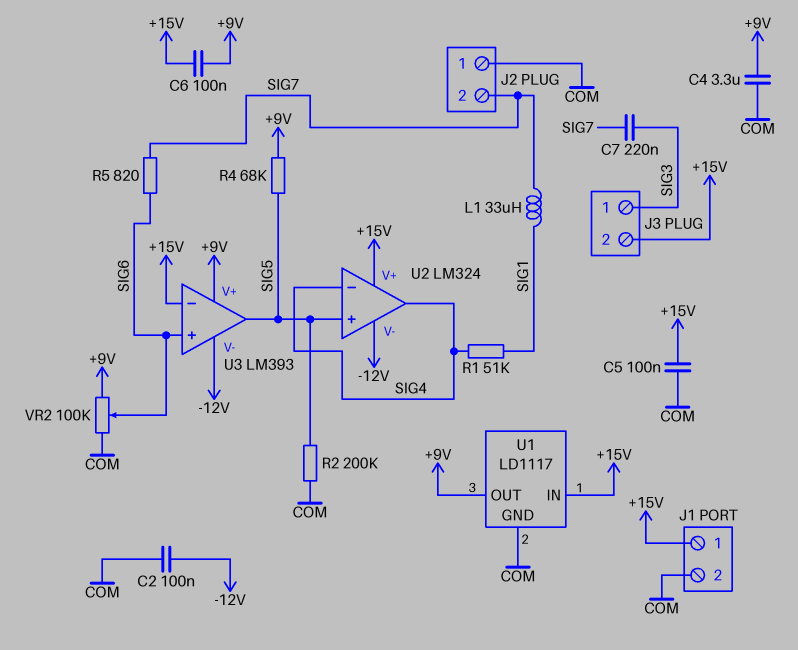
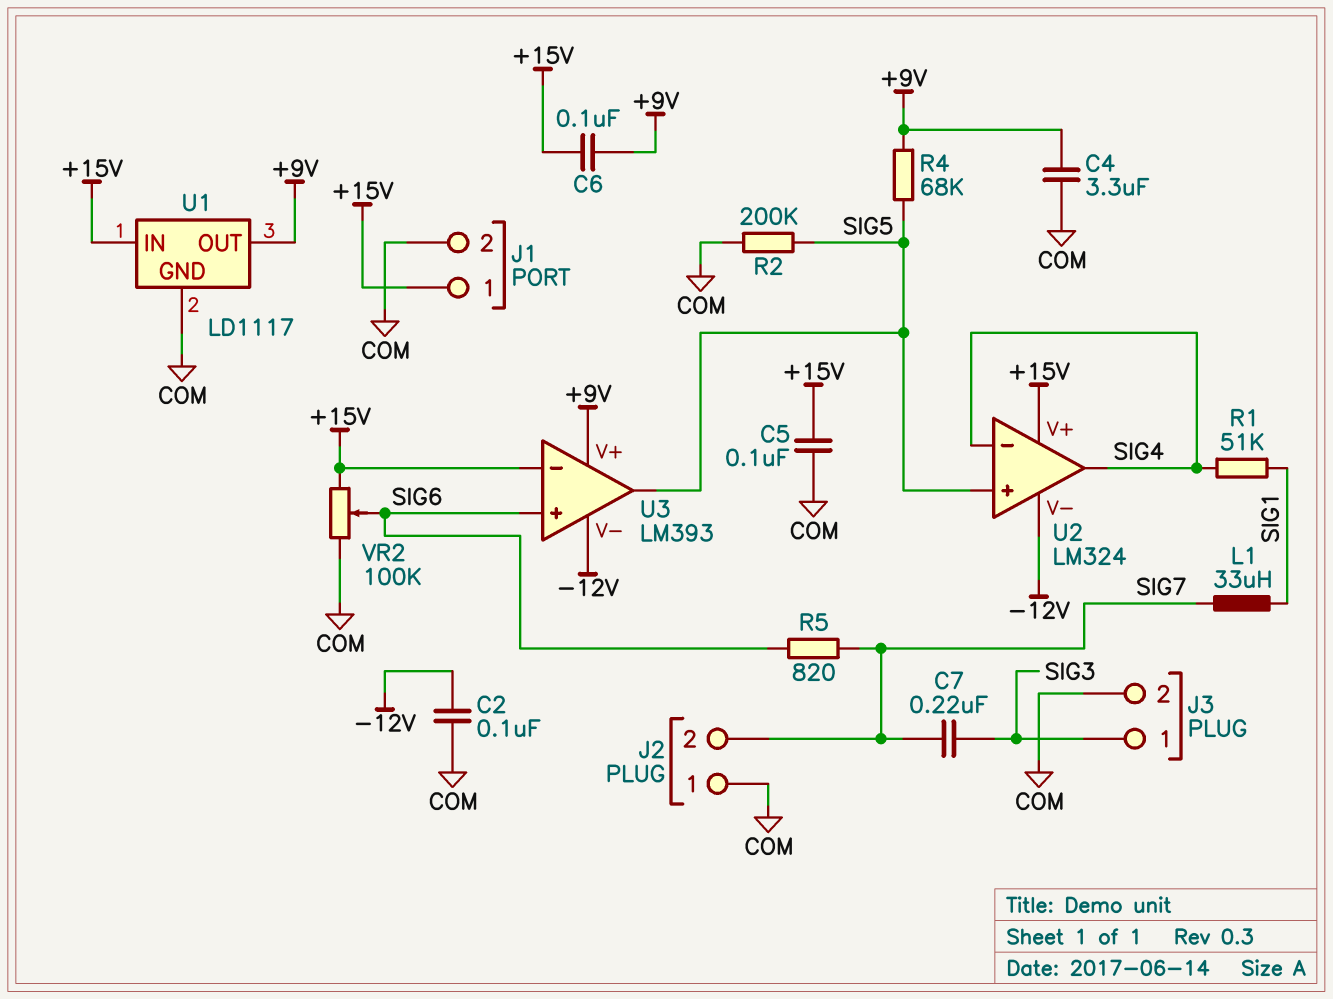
J3 pin 2: +15V -> COM
VR2: 100k (+9V, COM, wiper SIG6) -> 100k (+15V, COM, wiper SIG6)

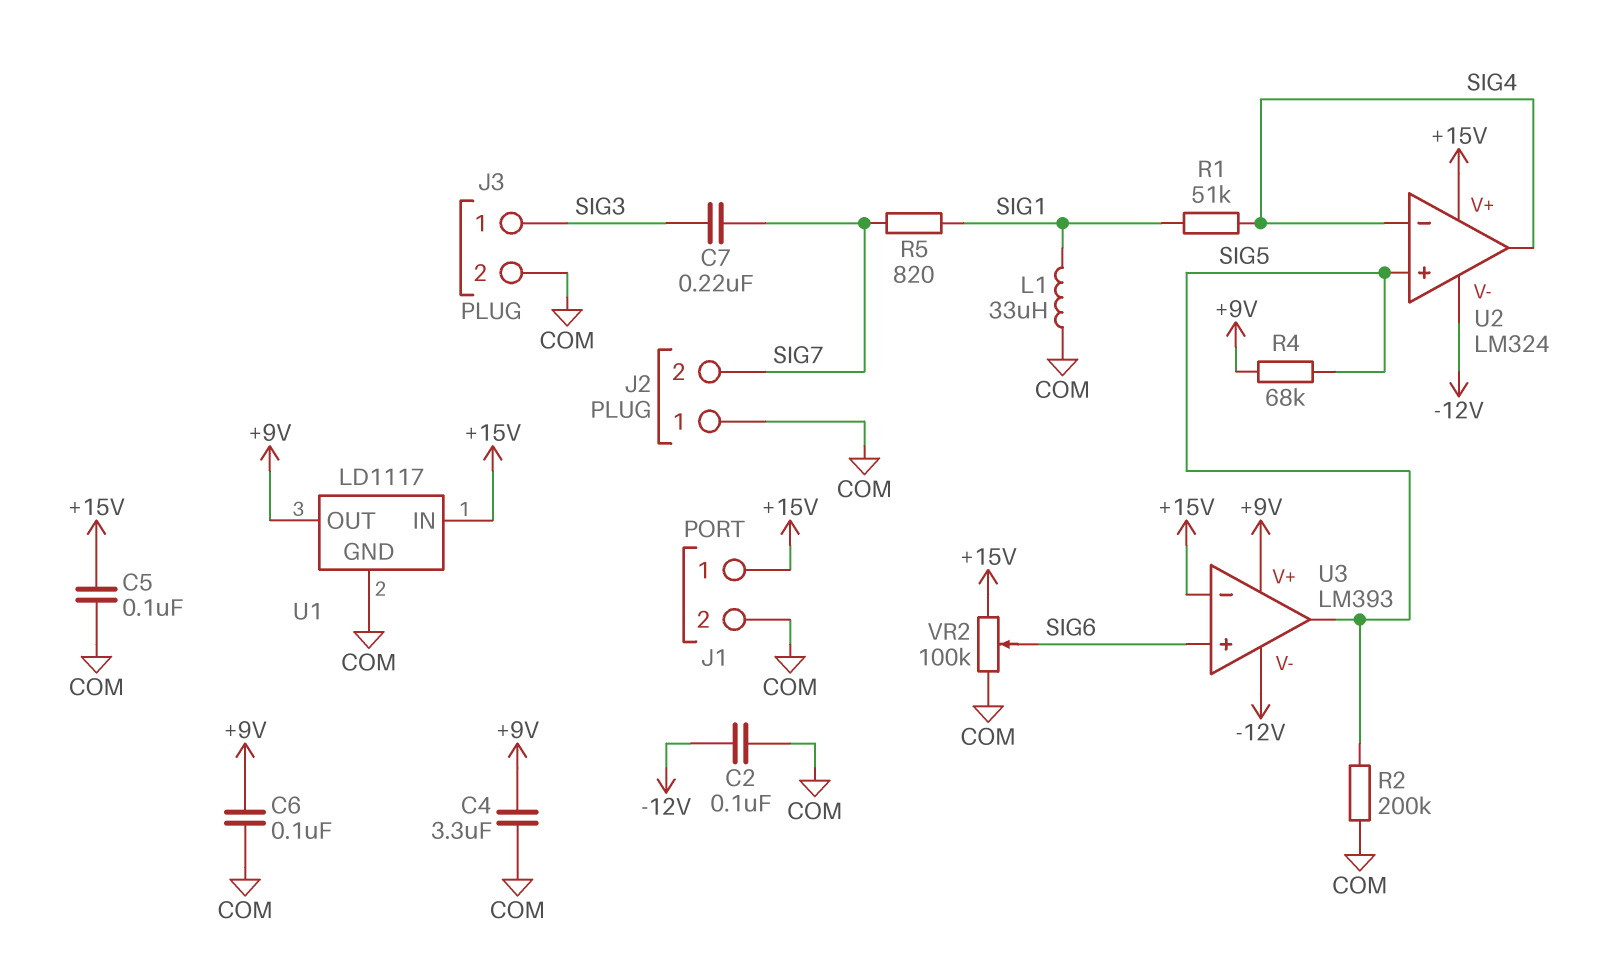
C6: 100nF (+9V, +15V) -> 100nF (+9V, COM)
L1: 33uH (SIG1, SIG7) -> 33uH (COM, SIG1)
R5: 820 (SIG6, SIG7) -> 820 (SIG1, SIG7)

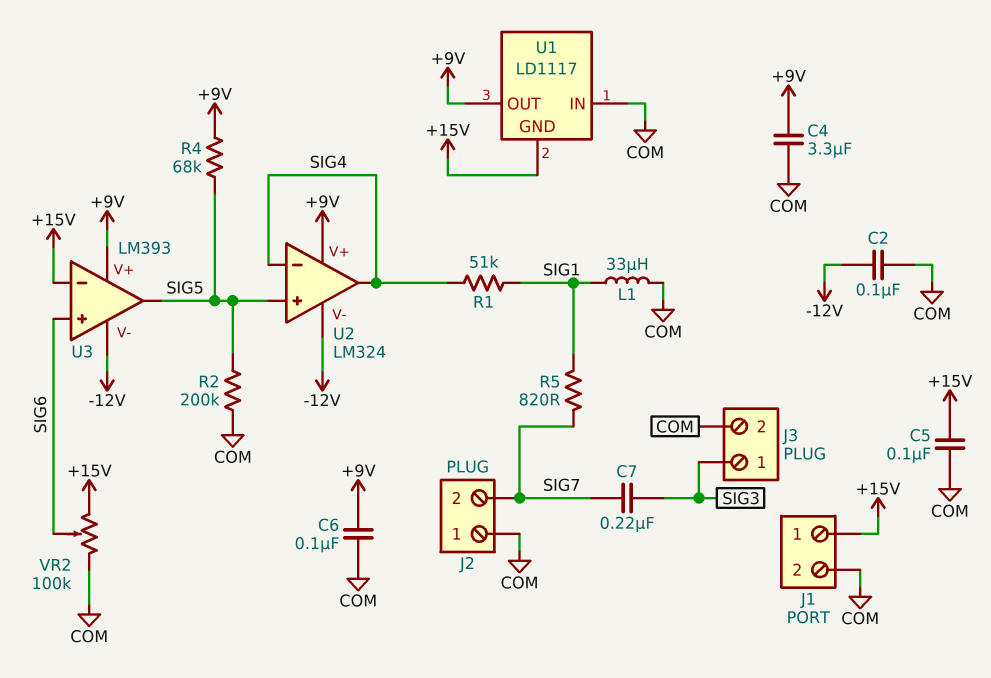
U1 pin GND: COM -> +15V
U1 pin IN: +15V -> COM
U2 pin V+: +15V -> +9V

